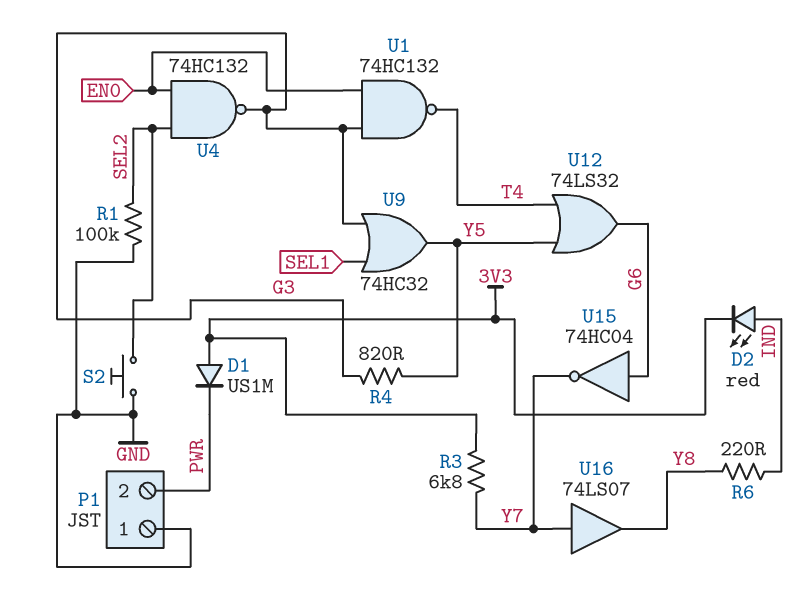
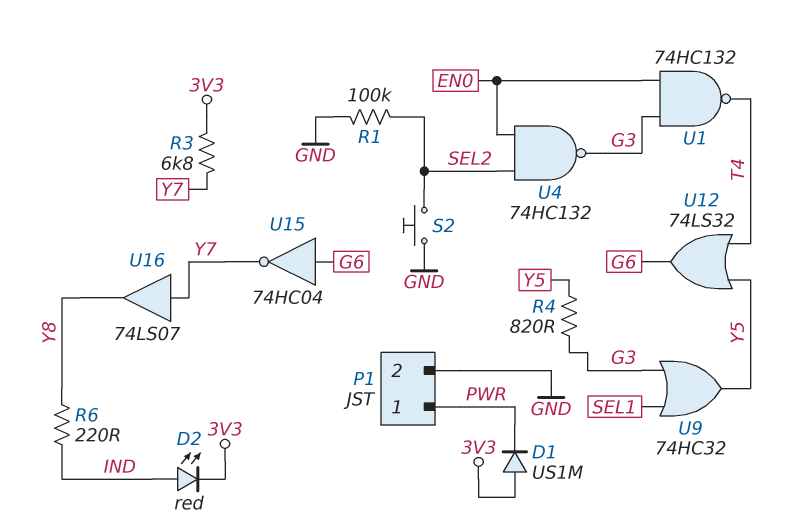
P1 pin 1: GND -> PWR
P1 pin 2: PWR -> GND

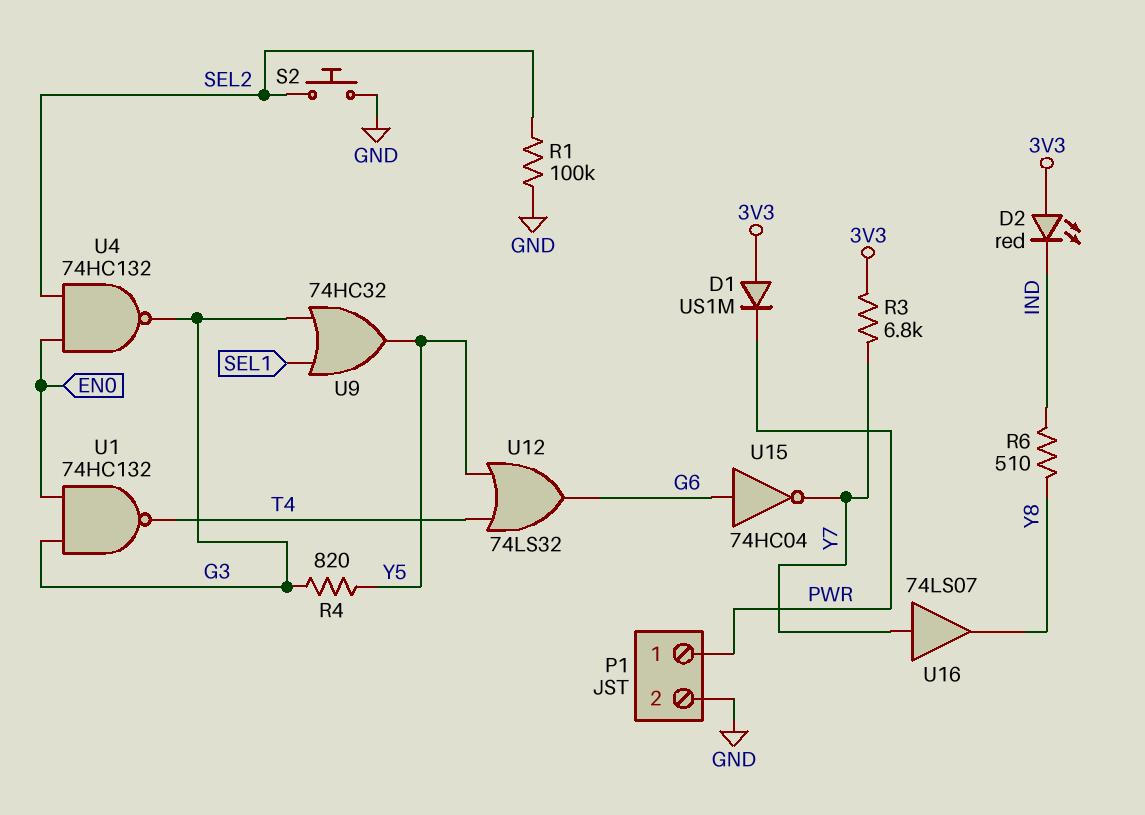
D2: LED red (A IND, K 3V3) -> LED red (A 3V3, K IND)
R6: 220 (IND, Y8) -> 510 (IND, Y8)

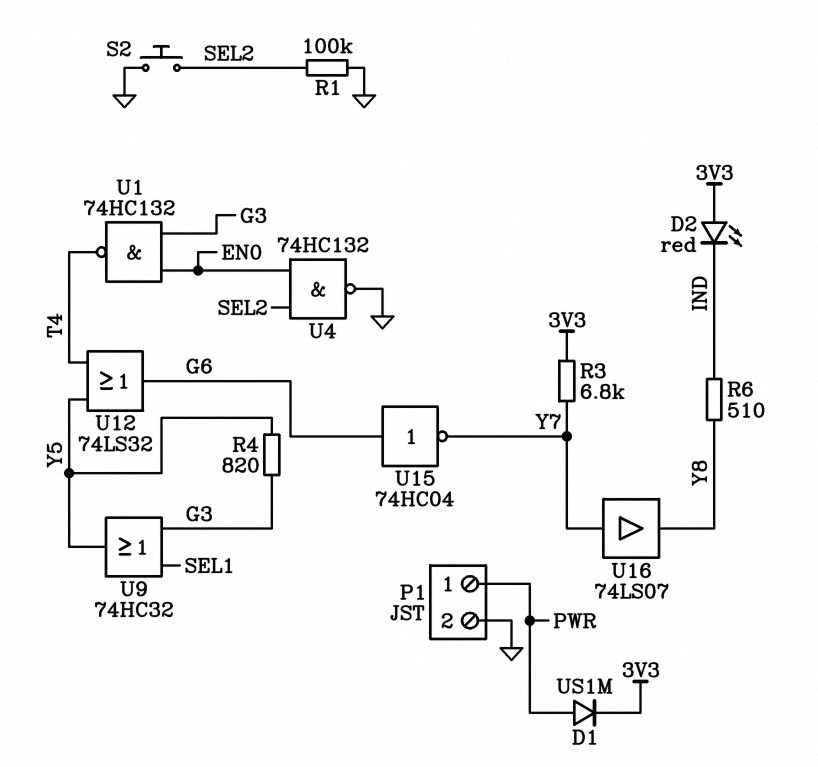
D1: diode US1M (A 3V3, K PWR) -> diode US1M (A PWR, K 3V3)
U4: NAND 74HC132 (in EN0, in SEL2, out G3) -> NAND 74HC132 (in EN0, in SEL2, out GND)

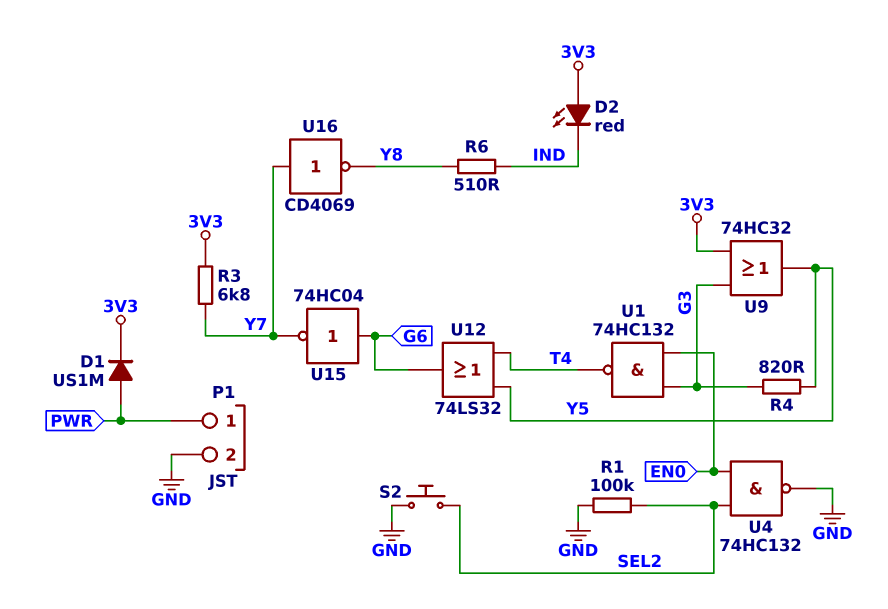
U9: OR 74HC32 (in G3, in SEL1, out Y5) -> OR 74HC32 (in 3V3, in G3, out Y5)
U16: buffer 74LS07 (in Y7, out Y8) -> NOT CD4069 (in Y7, out Y8)

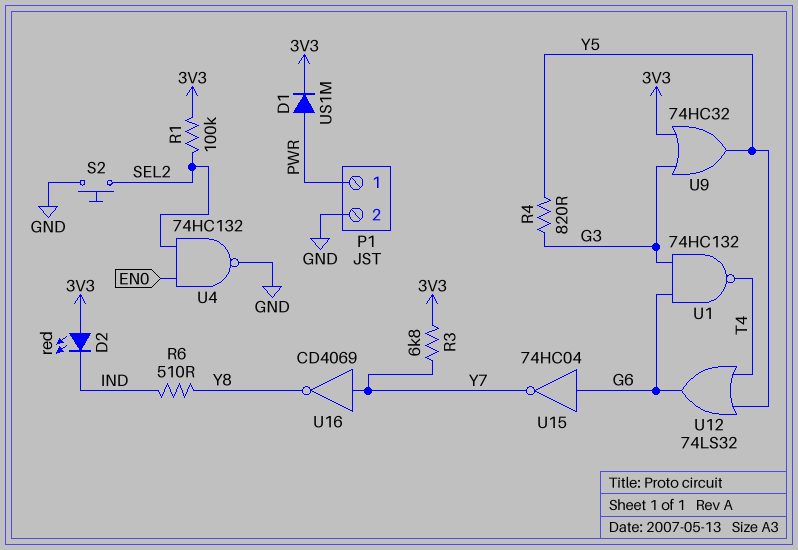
R1: 100k (GND, SEL2) -> 100k (3V3, SEL2)
U1: NAND 74HC132 (in EN0, in G3, out T4) -> NAND 74HC132 (in G3, in G6, out T4)

